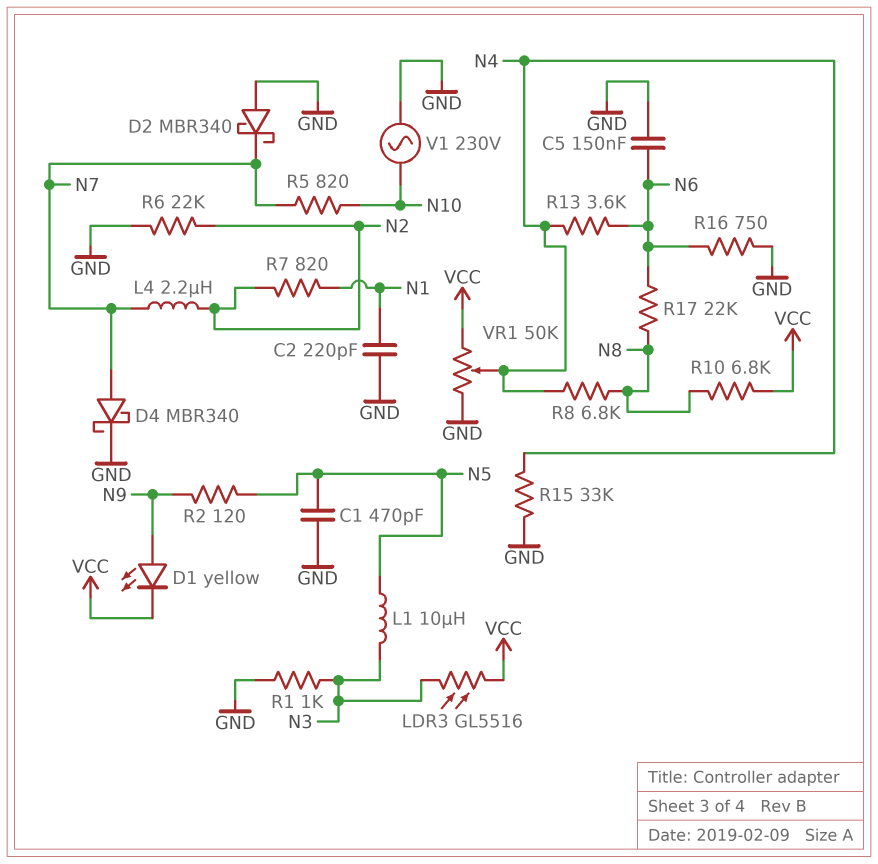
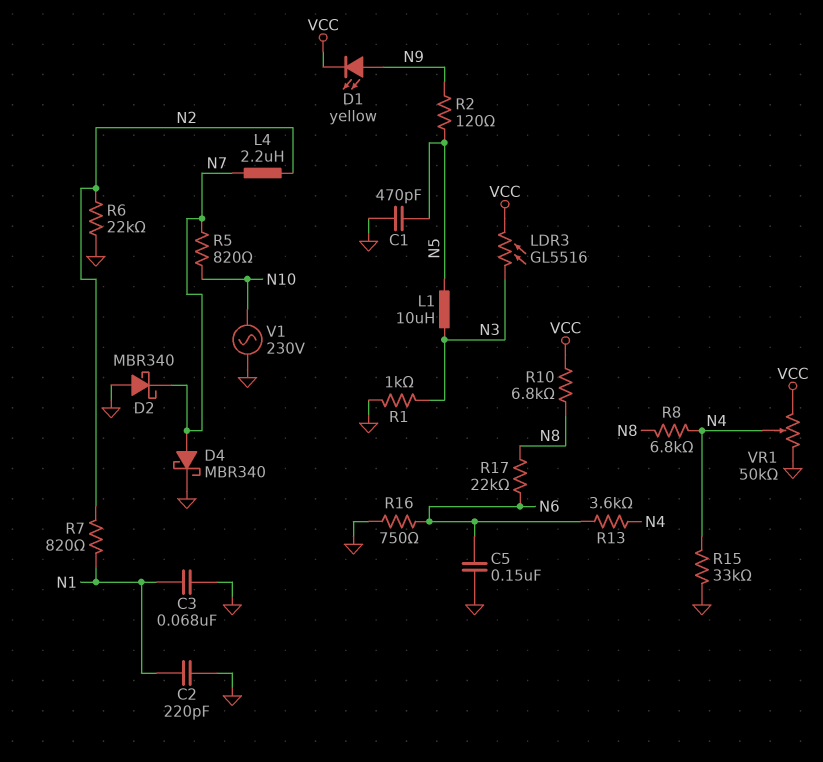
C3: none -> 68nF (GND, N1)

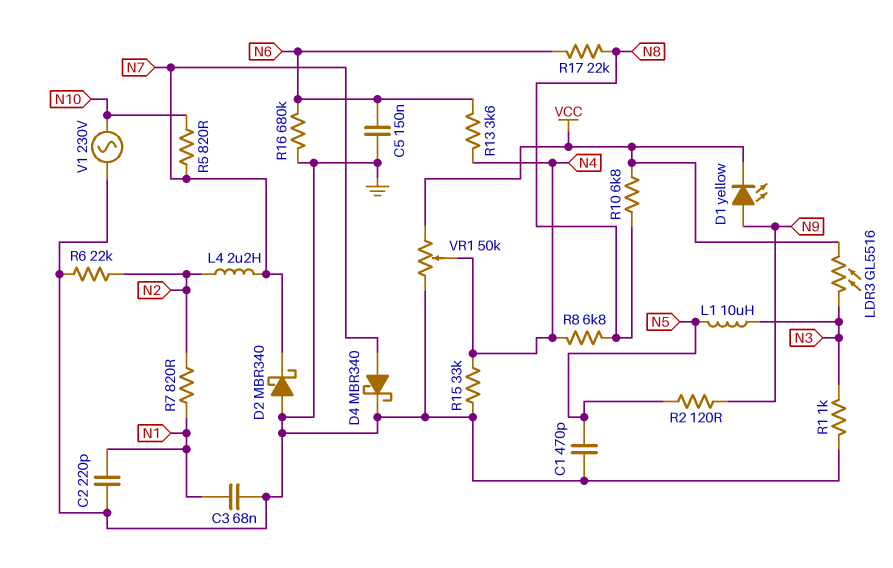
R16: 750 (GND, N6) -> 680k (GND, N6)

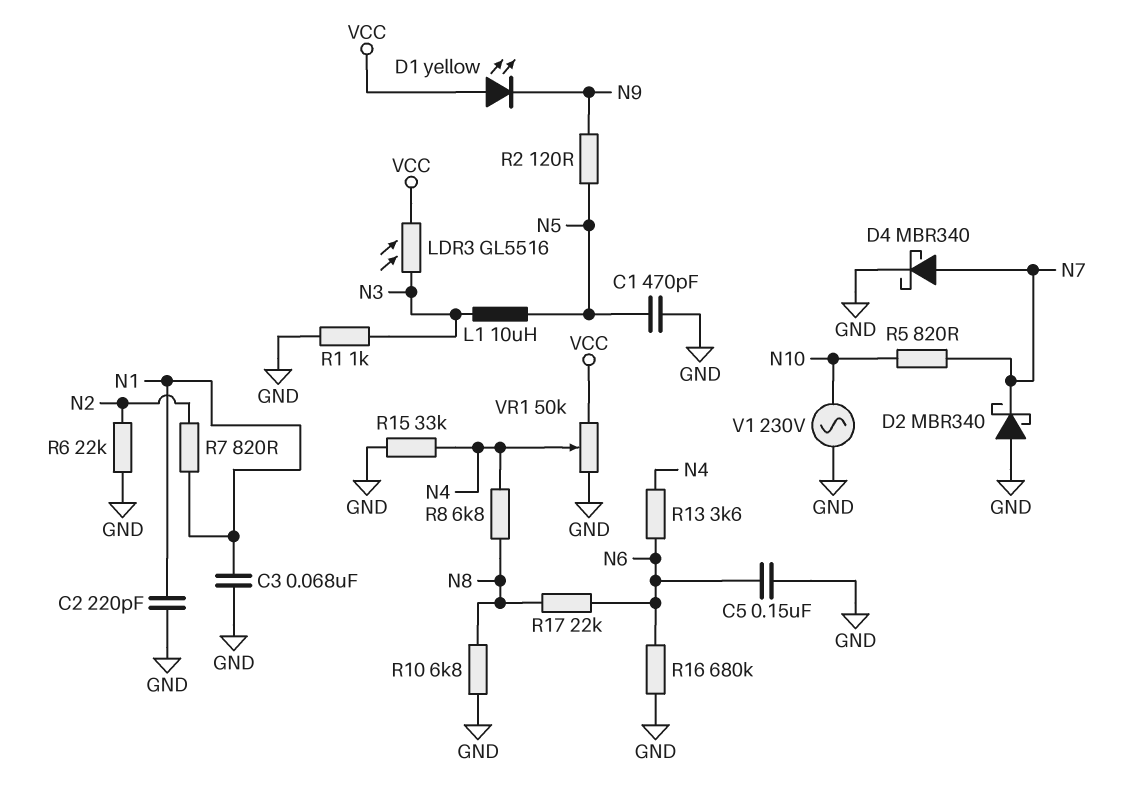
D1: LED yellow (A N9, K VCC) -> LED yellow (A VCC, K N9)
L4: 2.2uH (N2, N7) -> none
R10: 6.8k (N8, VCC) -> 6.8k (GND, N8)

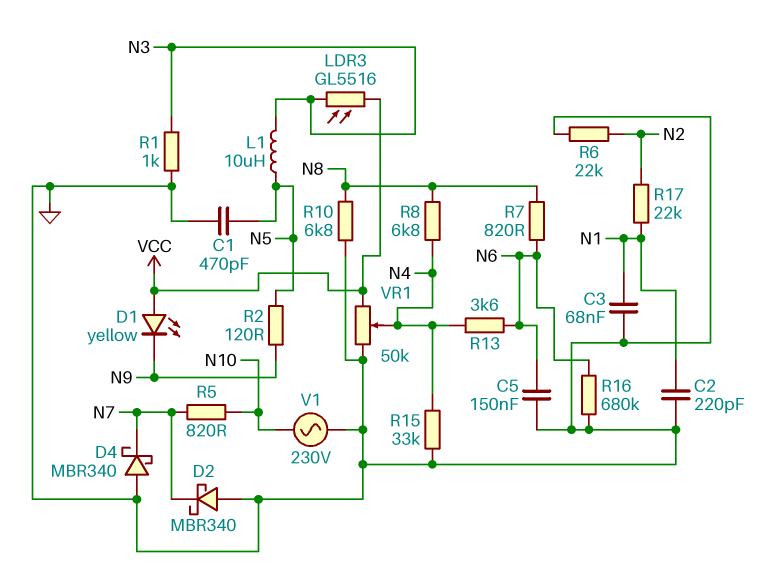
D4: schottky MBR340 (A N7, K GND) -> schottky MBR340 (A GND, K N7)
R7: 820 (N1, N2) -> 820 (N6, N8)
R17: 22k (N6, N8) -> 22k (N1, N2)

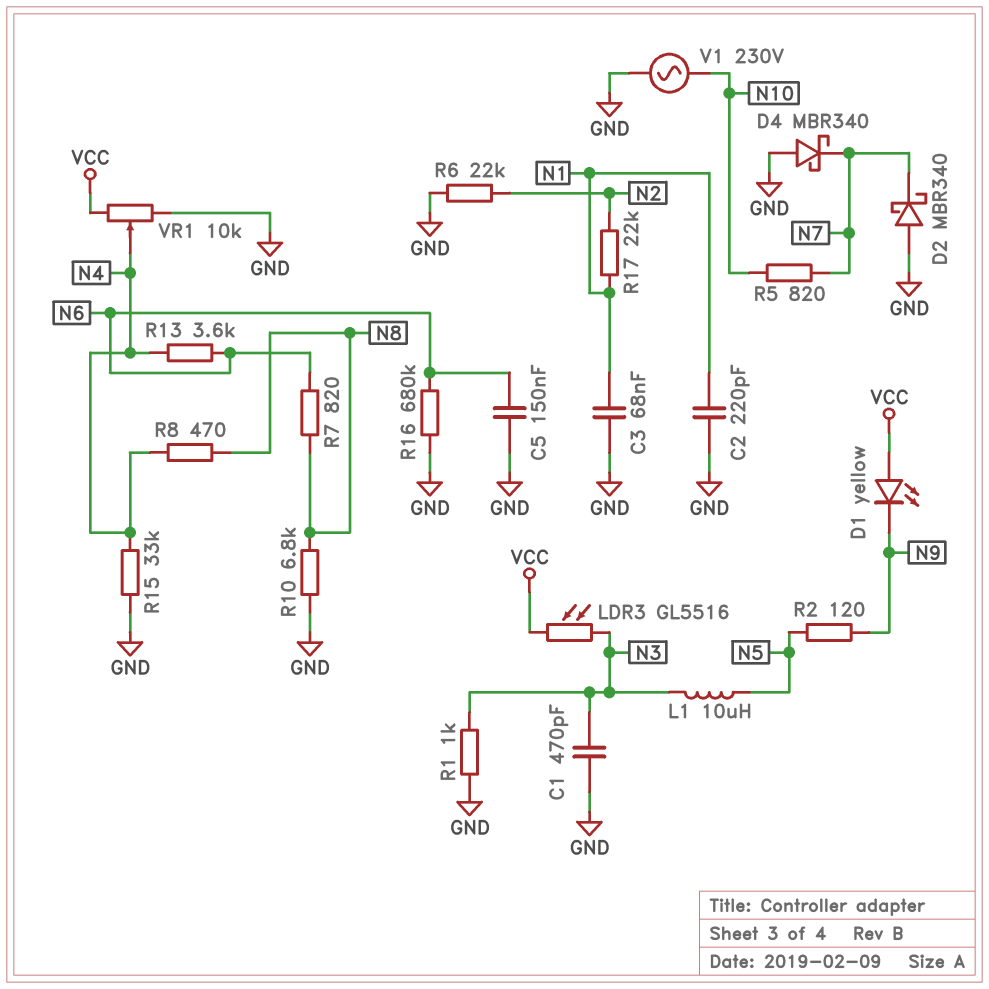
C1: 470pF (GND, N5) -> 470pF (GND, N3)
R8: 6.8k (N4, N8) -> 470 (N4, N8)
VR1: 50k (GND, VCC, wiper N4) -> 10k (GND, VCC, wiper N4)

